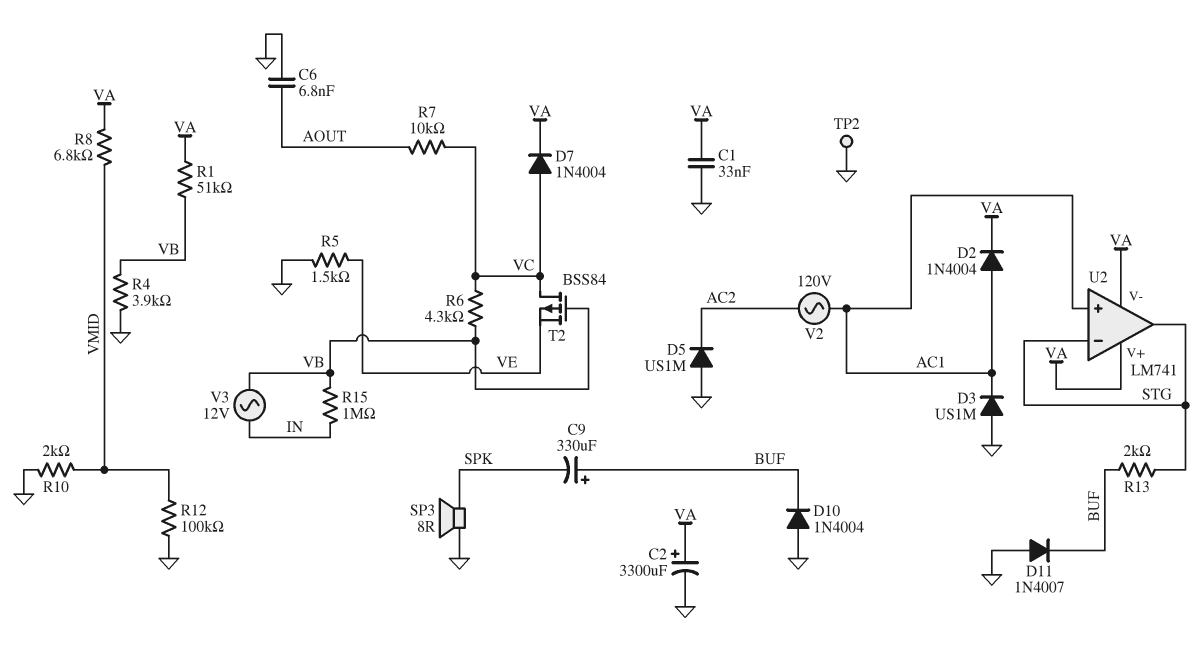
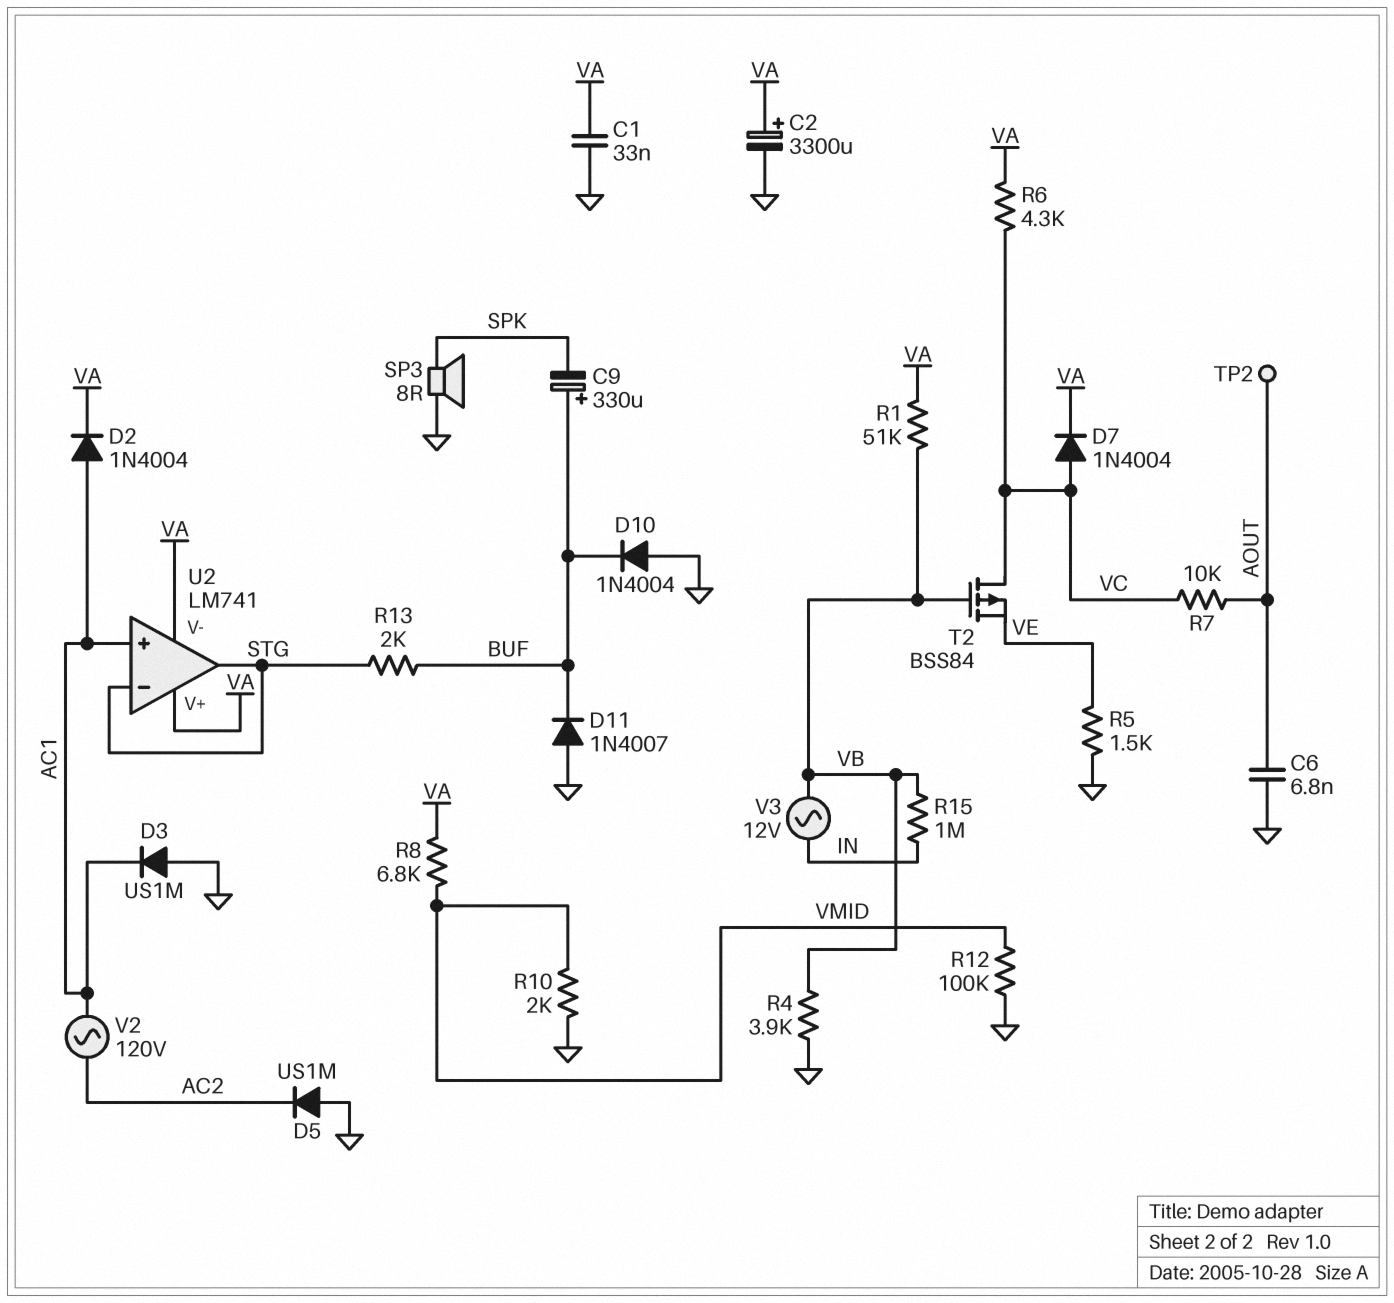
R6: 4.3k (VB, VC) -> 4.3k (VA, VC)
TP2: test point (GND) -> test point (AOUT)

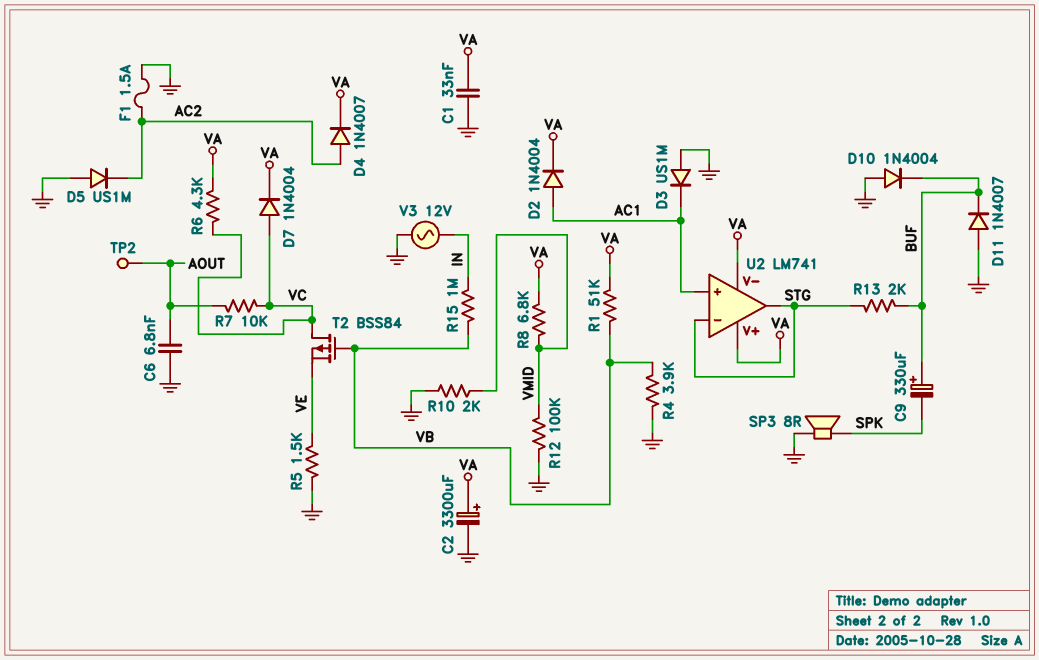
D4: none -> diode 1N4007 (A AC2, K VA)
F1: none -> 1.5A (AC2, GND)
V2: AC 120V (AC1, AC2) -> none
V3: AC 12V (IN, VB) -> AC 12V (GND, IN)

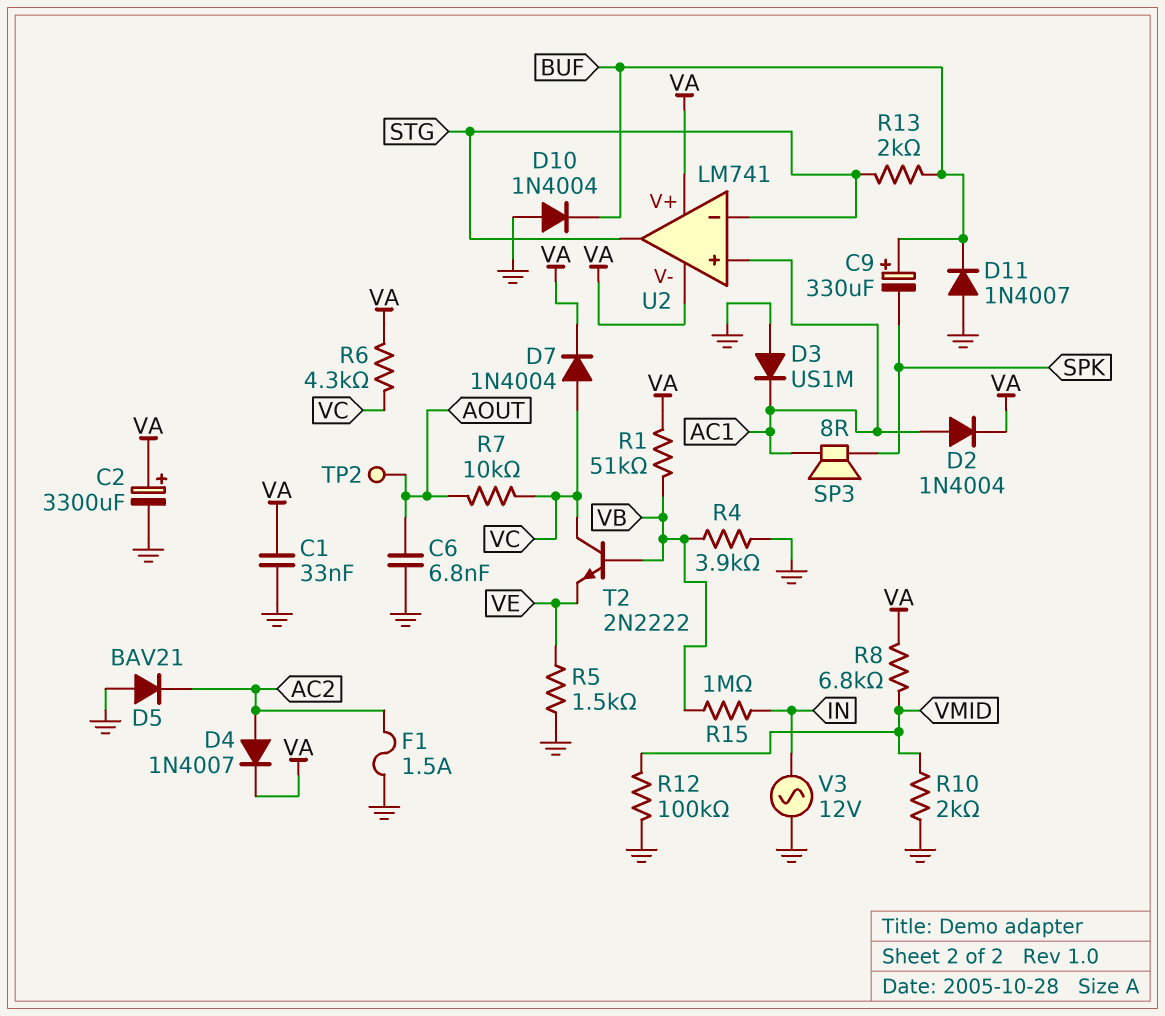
D5: diode US1M (A GND, K AC2) -> diode BAV21 (A GND, K AC2)
SP3: speaker 8R (GND, SPK) -> speaker 8R (AC1, SPK)
T2: PMOS BSS84 (G VB, D VC, S VE) -> NPN 2N2222 (B VB, C VC, E VE)

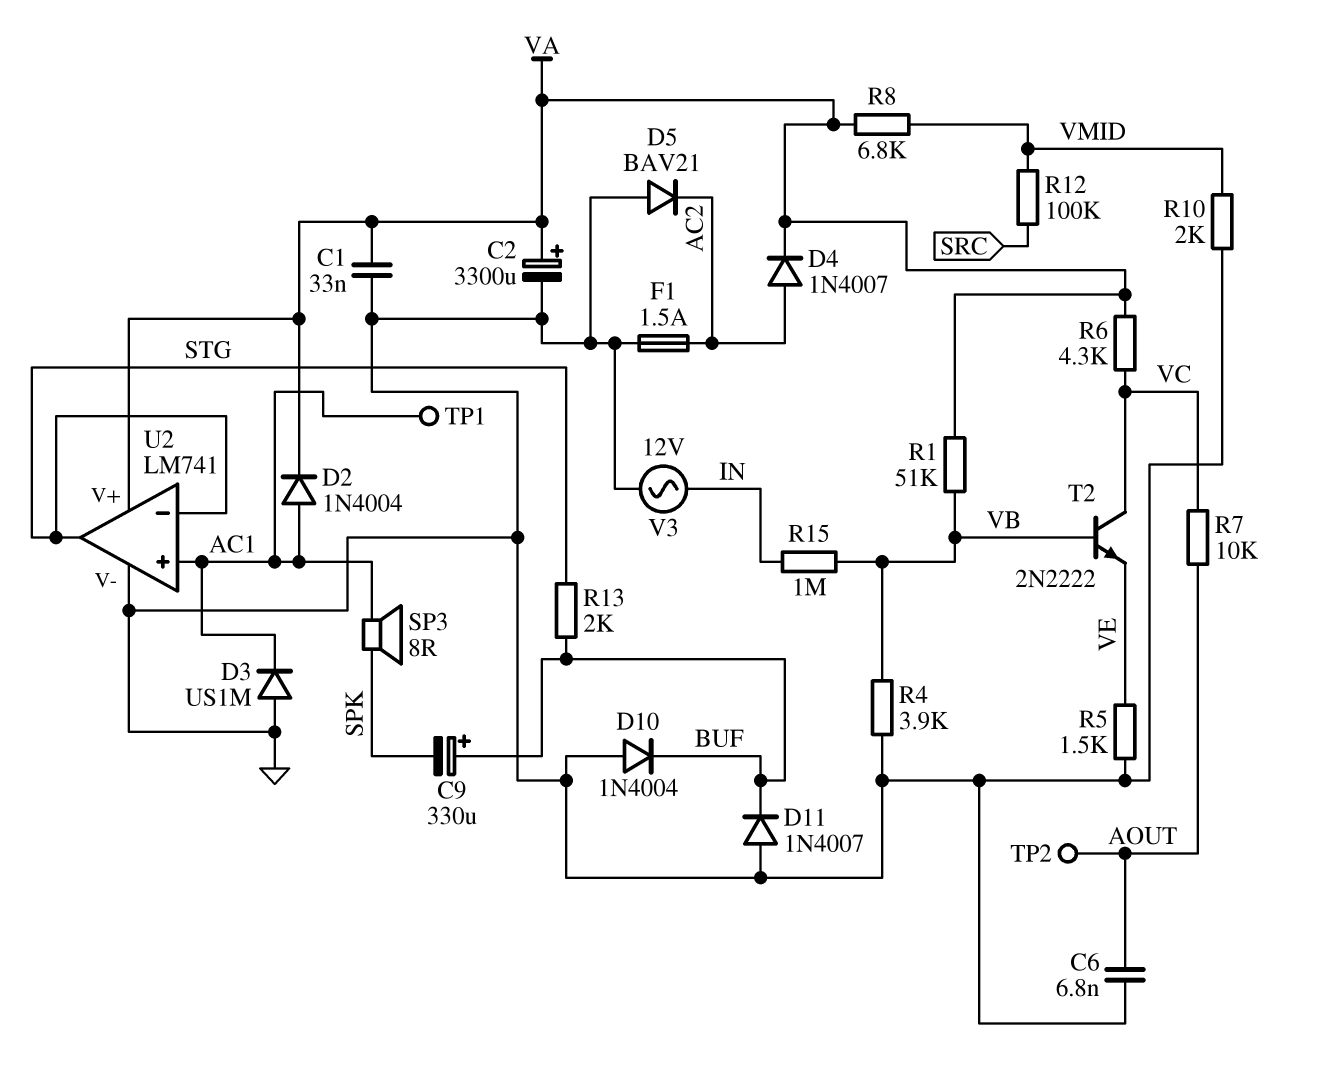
D7: diode 1N4004 (A VC, K VA) -> none
R12: 100k (GND, VMID) -> 100k (SRC, VMID)
TP1: none -> test point (AC1)
U2 pin V-: VA -> GND

